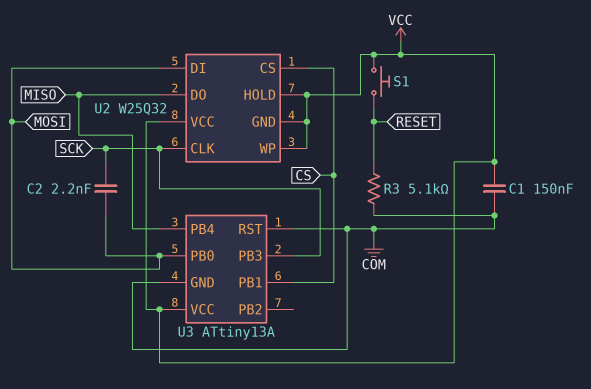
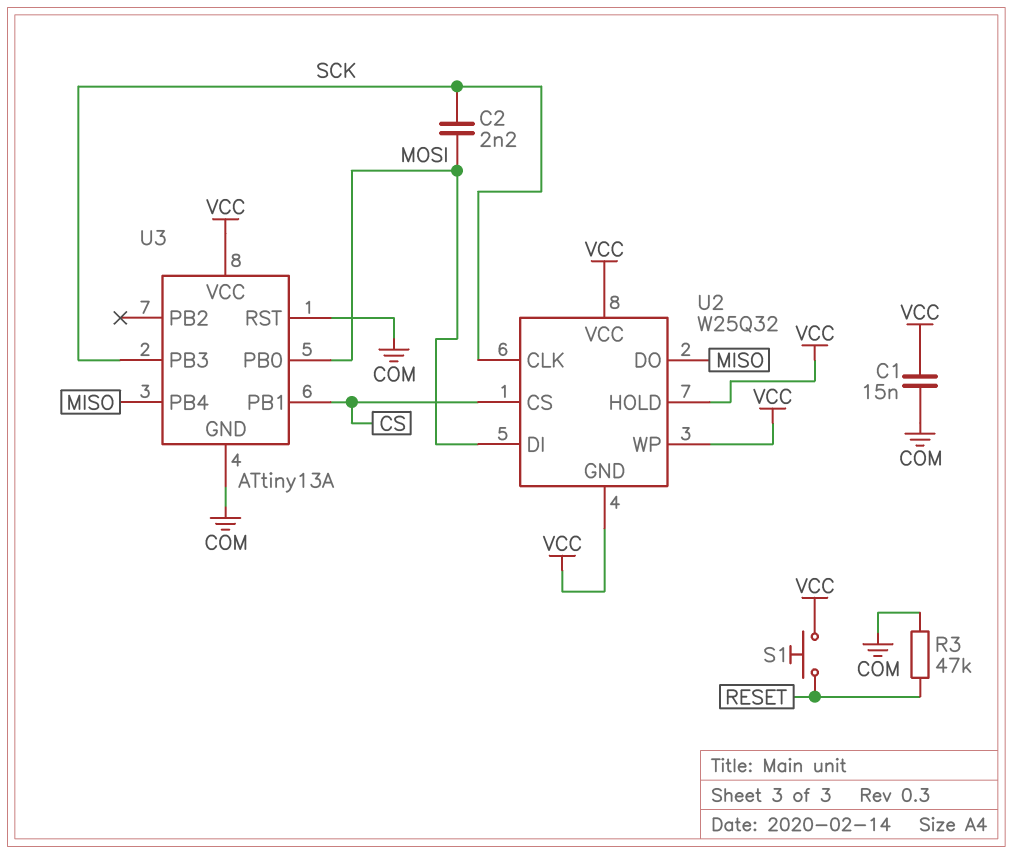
C1: 150nF (COM, VCC) -> 15nF (COM, VCC)
R3: 5.1k (COM, RESET) -> 47k (COM, RESET)

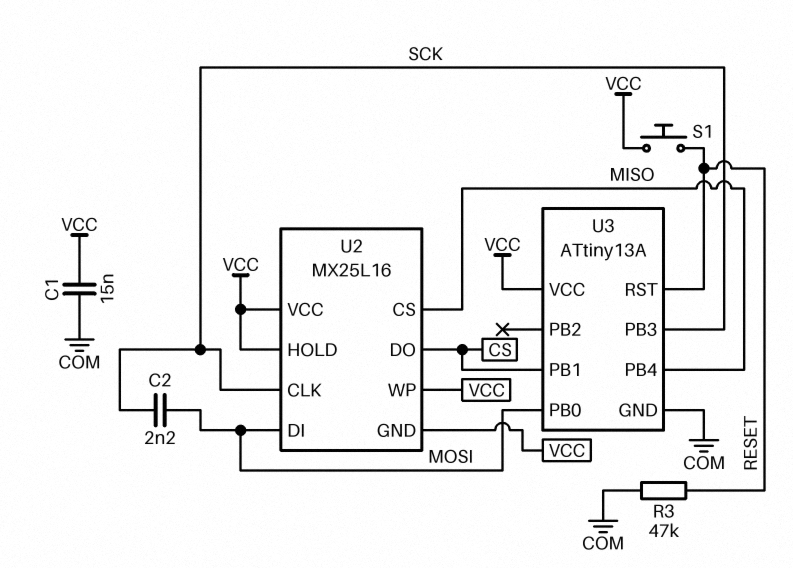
U2: W25Q32 -> MX25L16
U2 pin CS: CS -> MISO
U2 pin DO: MISO -> CS
U3 pin RST: COM -> RESET

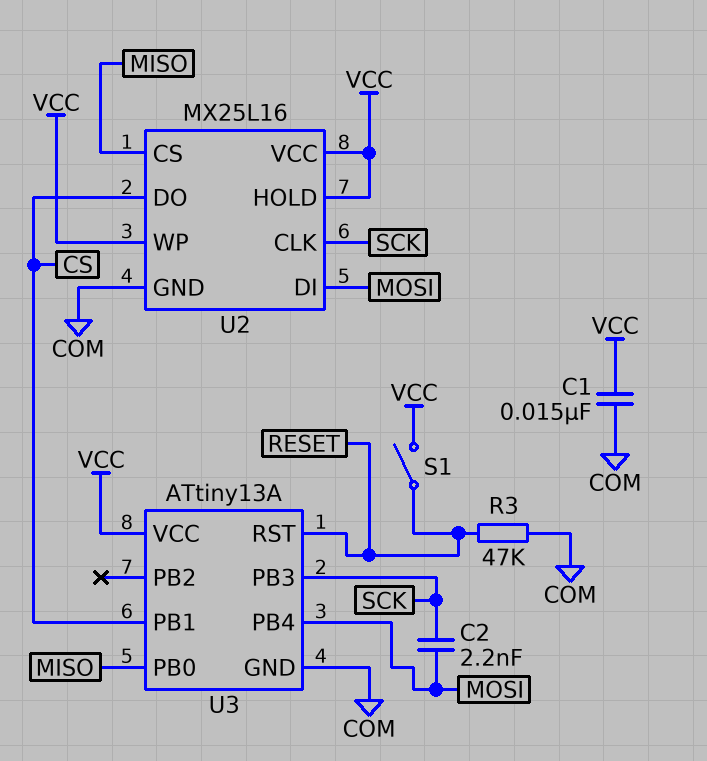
S1: button (RESET, VCC) -> switch (RESET, VCC)
U2 pin GND: VCC -> COM
U3 pin PB0: MOSI -> MISO
U3 pin PB4: MISO -> MOSI

